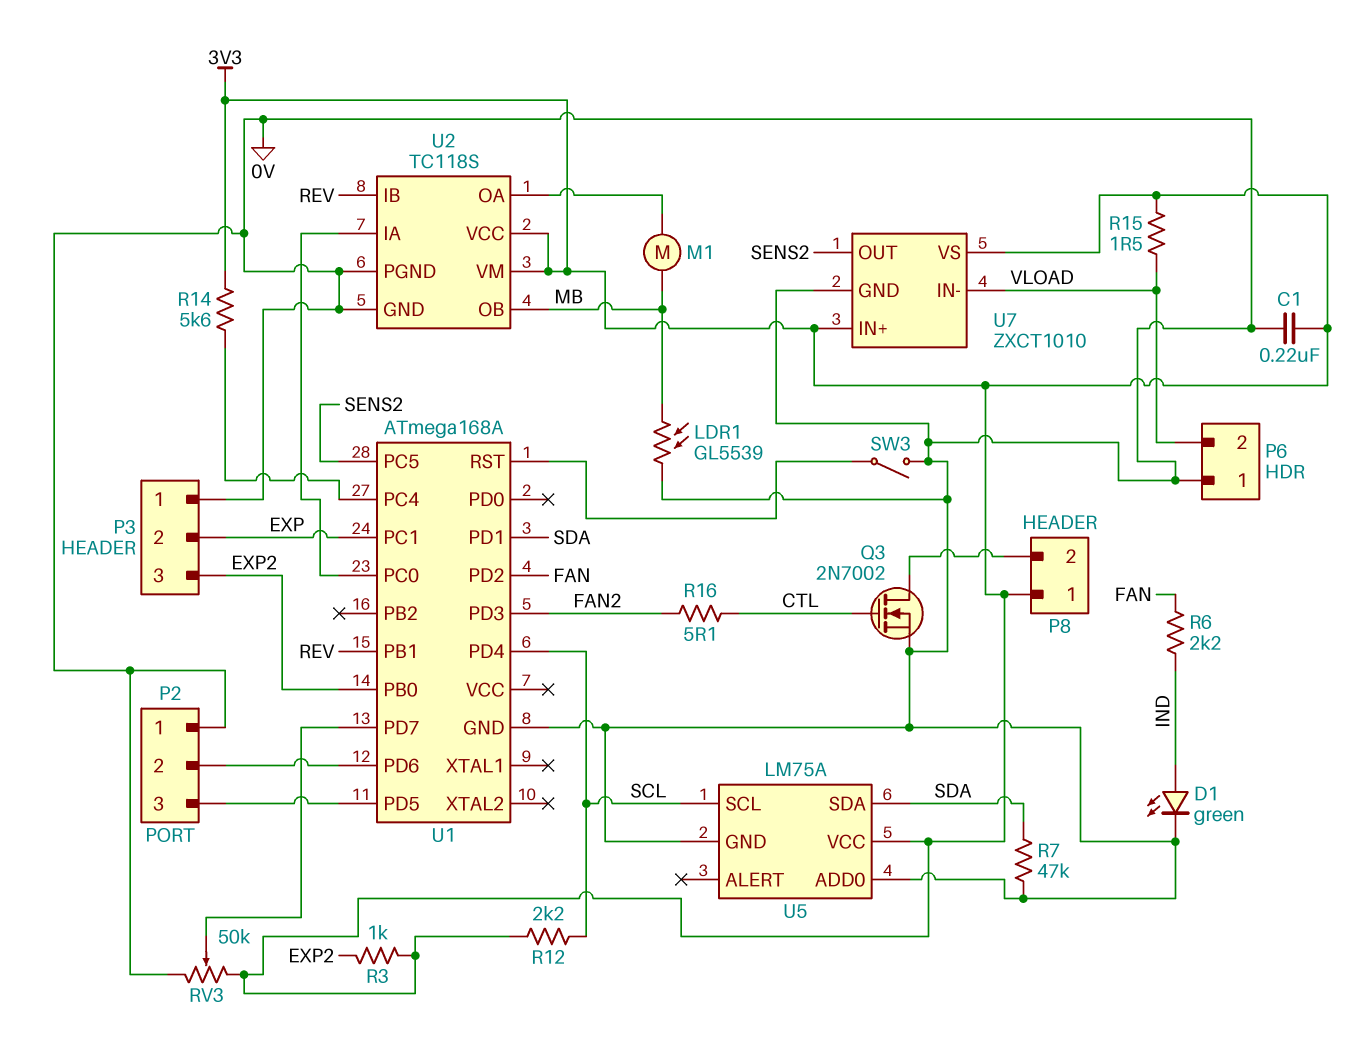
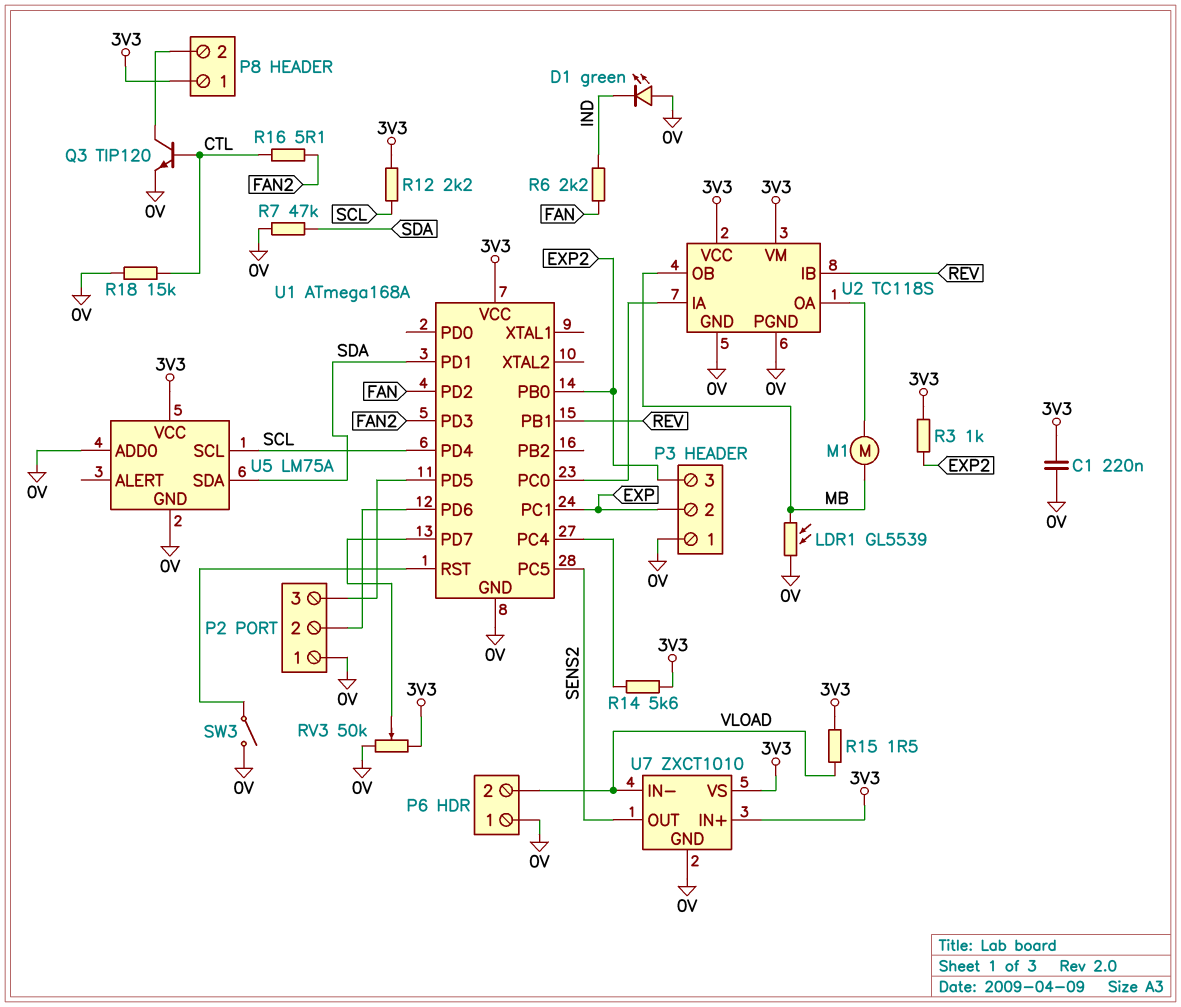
D1: LED green (A IND, K 0V) -> LED green (A 0V, K IND)
Q3: NMOS 2N7002 (G CTL, D P8/2, S 0V) -> NPN TIP120 (B CTL, C P8/2, E 0V)
R18: none -> 15k (0V, CTL)
U1 pin VCC: none -> 3V3

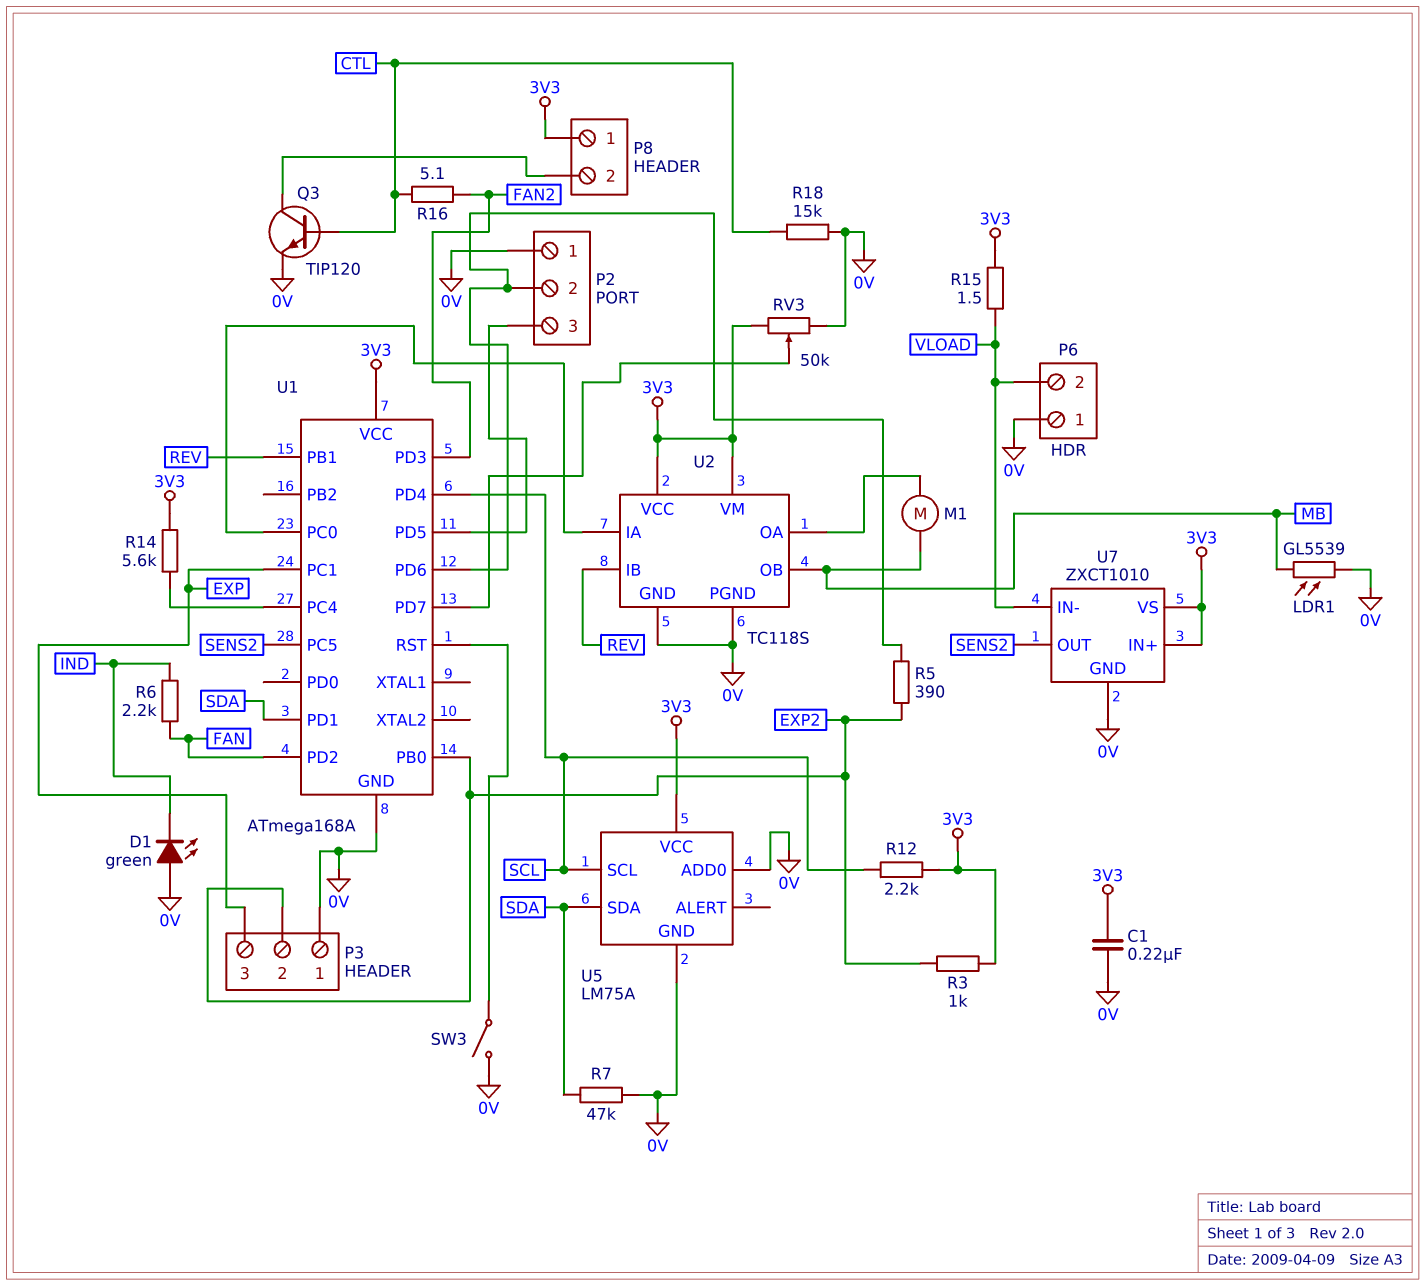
P3 pin 2: EXP -> EXP2
P3 pin 3: EXP2 -> EXP
R5: none -> 390 (EXP2, P2/2)

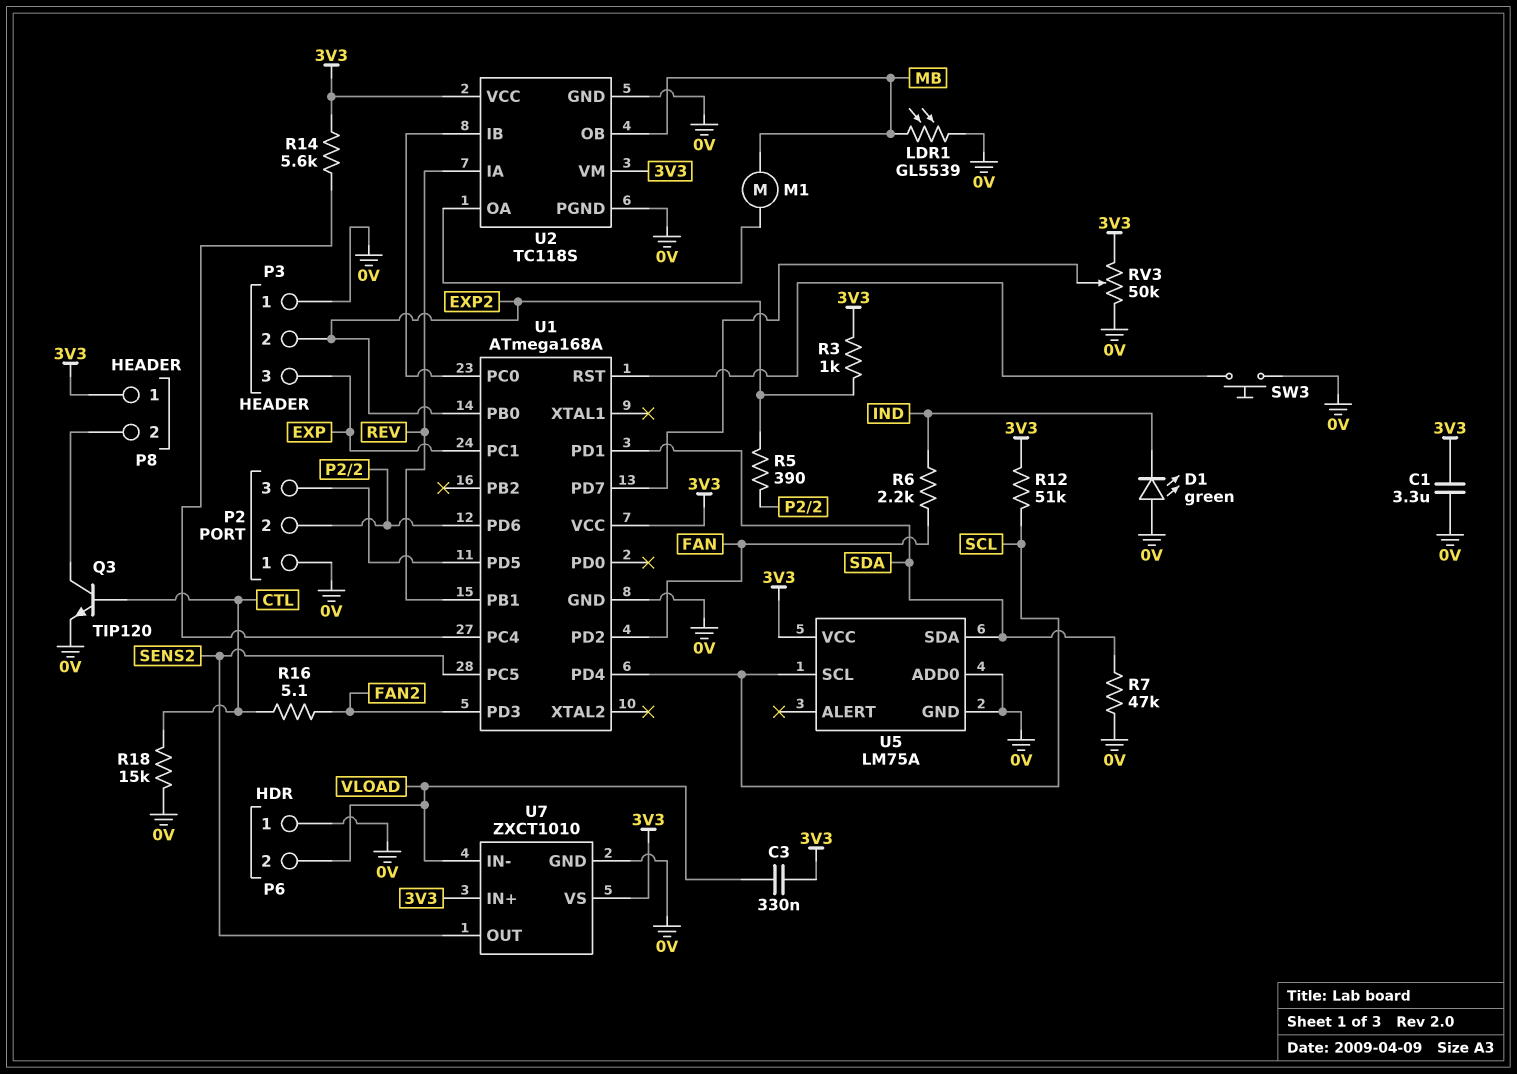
C1: 220nF (0V, 3V3) -> 3.3uF (0V, 3V3)
C3: none -> 330nF (3V3, VLOAD)
R12: 2.2k (3V3, SCL) -> 51k (3V3, SCL)
R15: 1.5 (3V3, VLOAD) -> none
SW3: switch (0V, U1/RST) -> button (0V, U1/RST)
U2 pin IA: U1/PC0 -> REV
U2 pin IB: REV -> U1/PC0

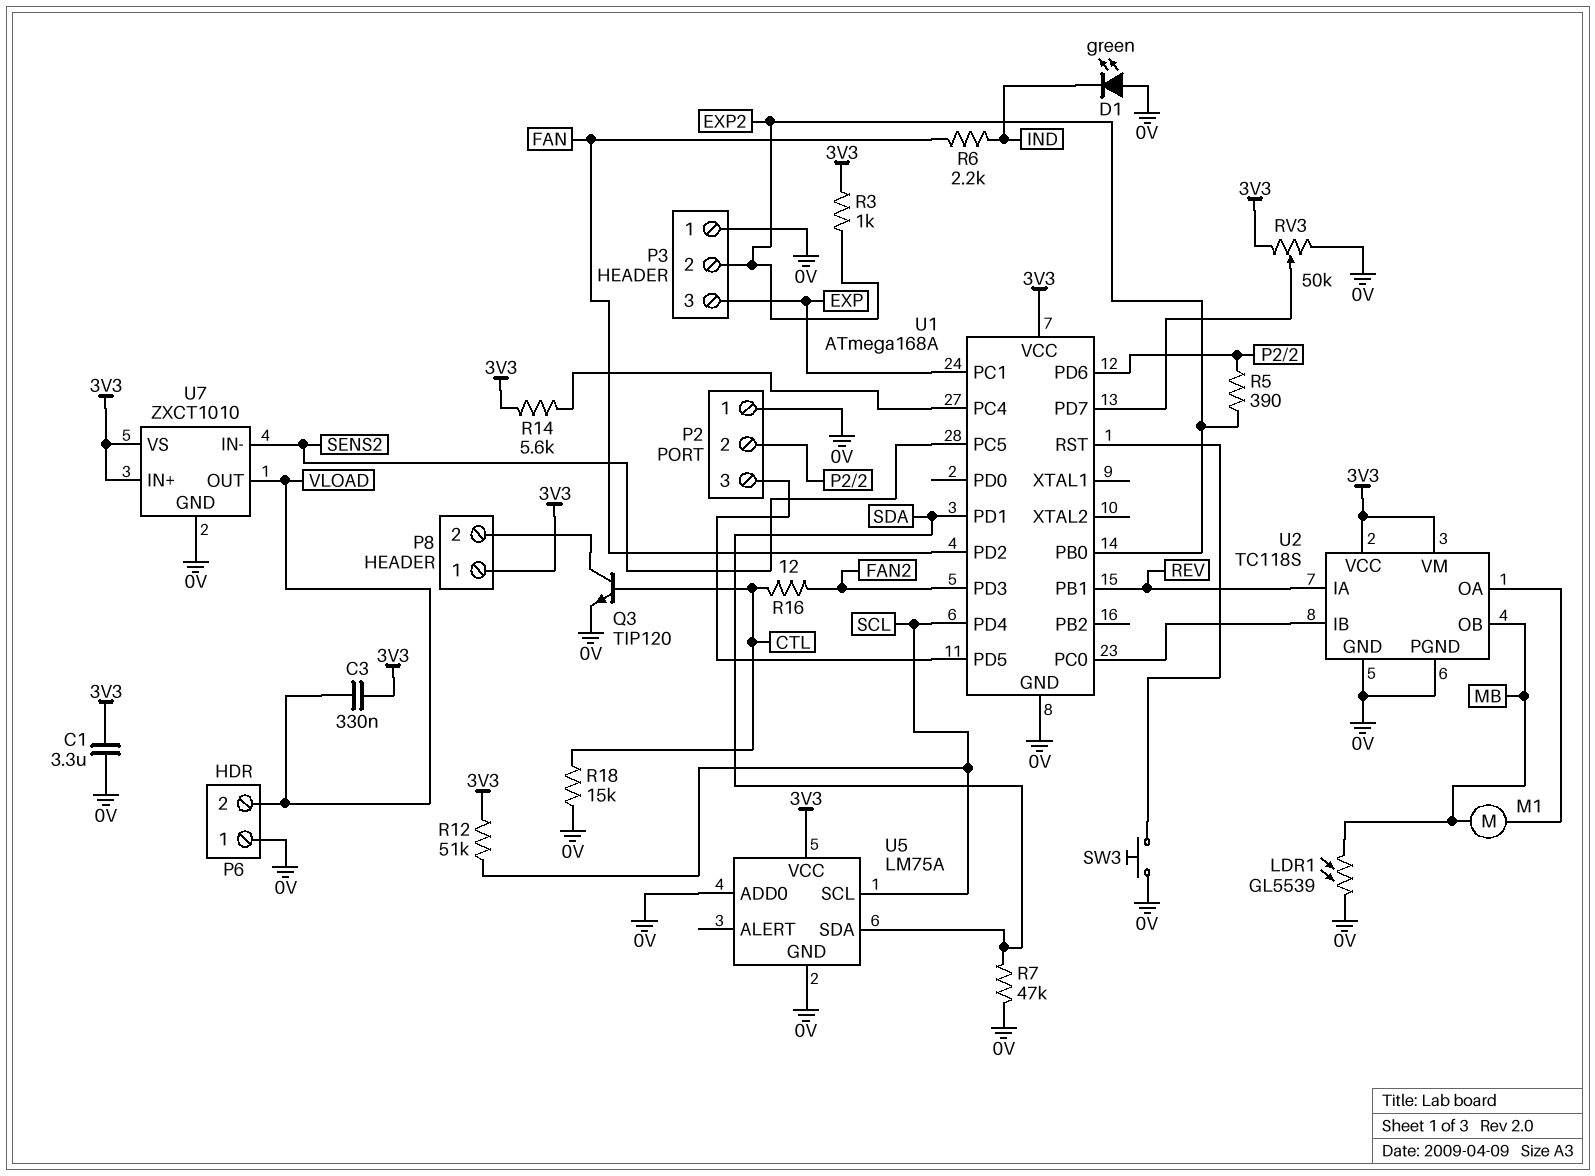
R16: 5.1 (CTL, FAN2) -> 12 (CTL, FAN2)
U7 pin IN-: VLOAD -> SENS2
U7 pin OUT: SENS2 -> VLOAD

